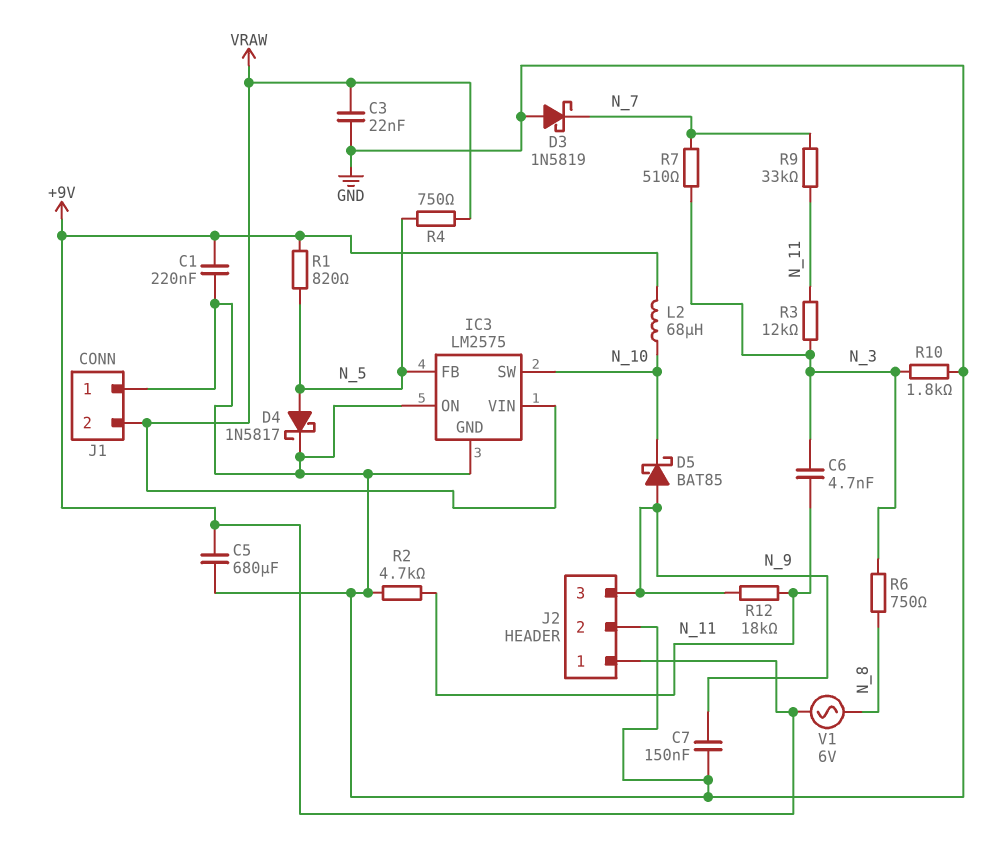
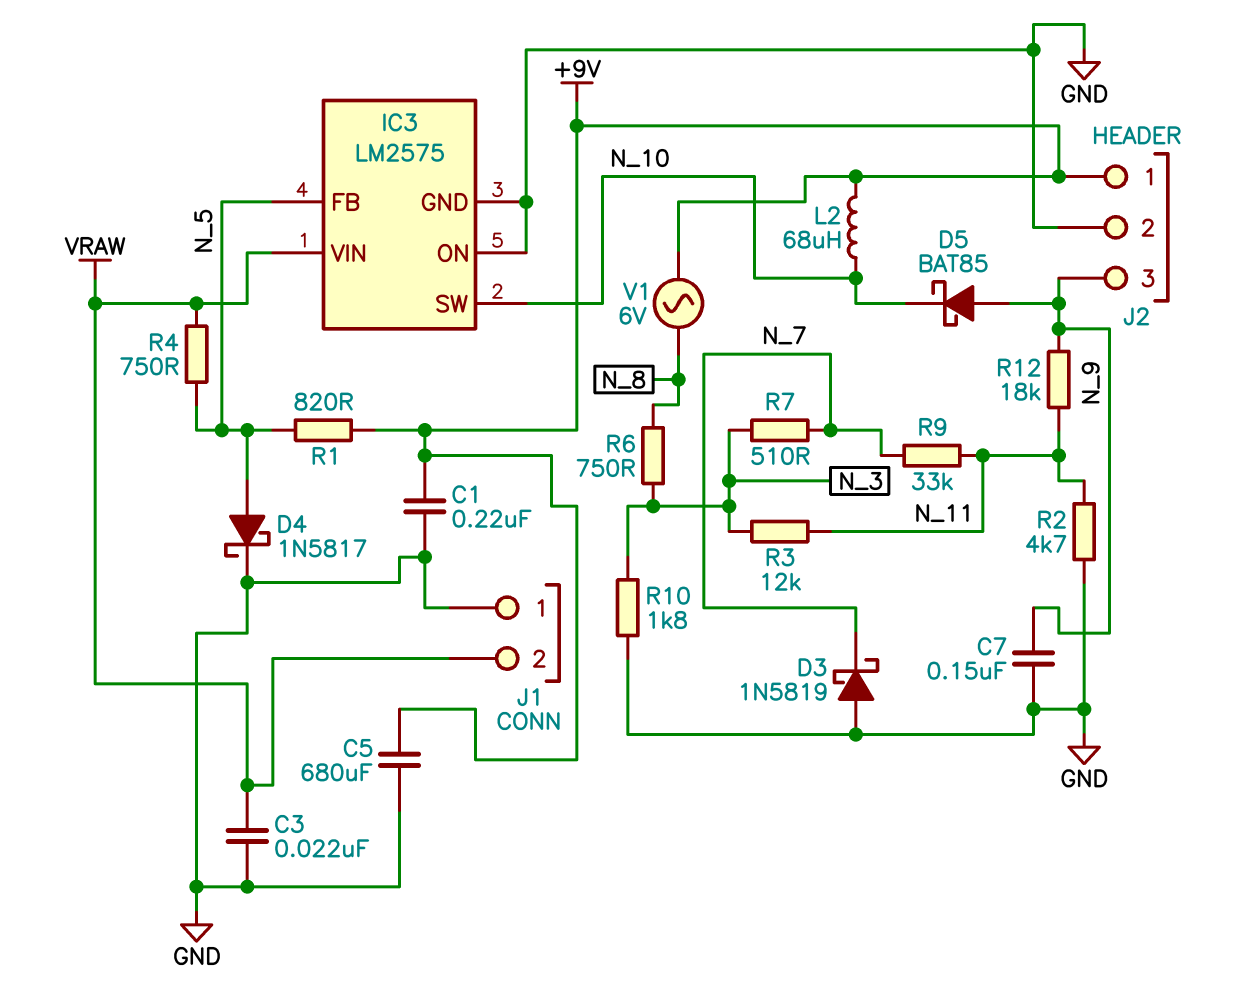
C6: 4.7nF (N_3, N_11) -> none

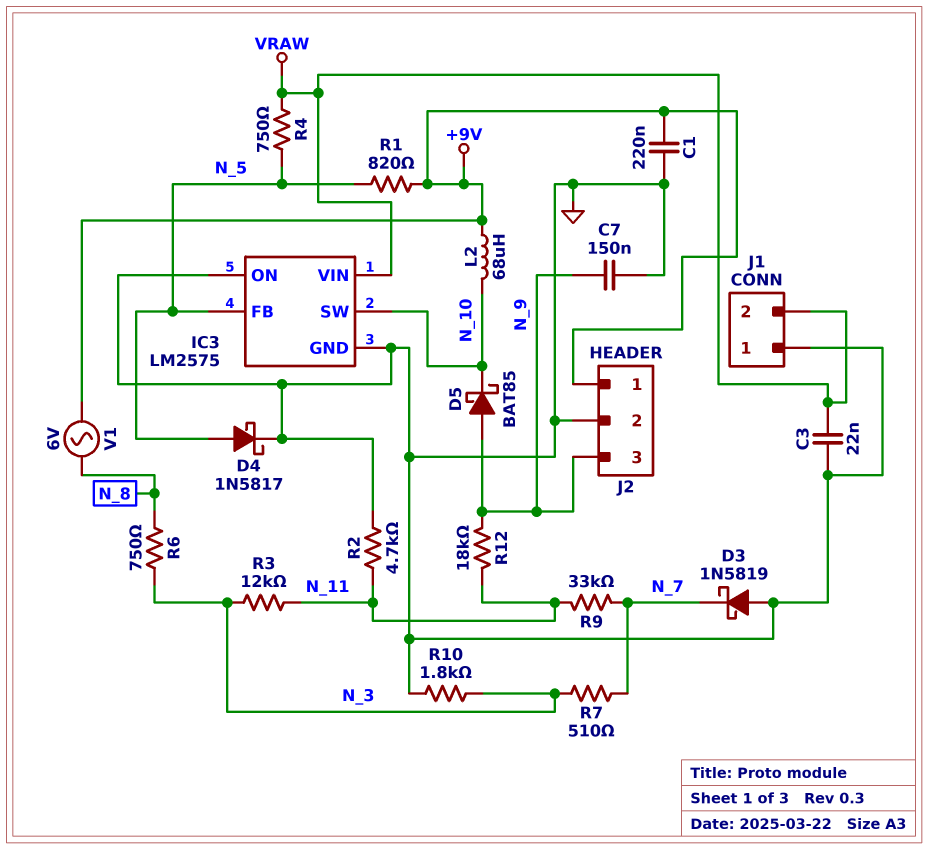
C5: 680uF (+9V, GND) -> none

